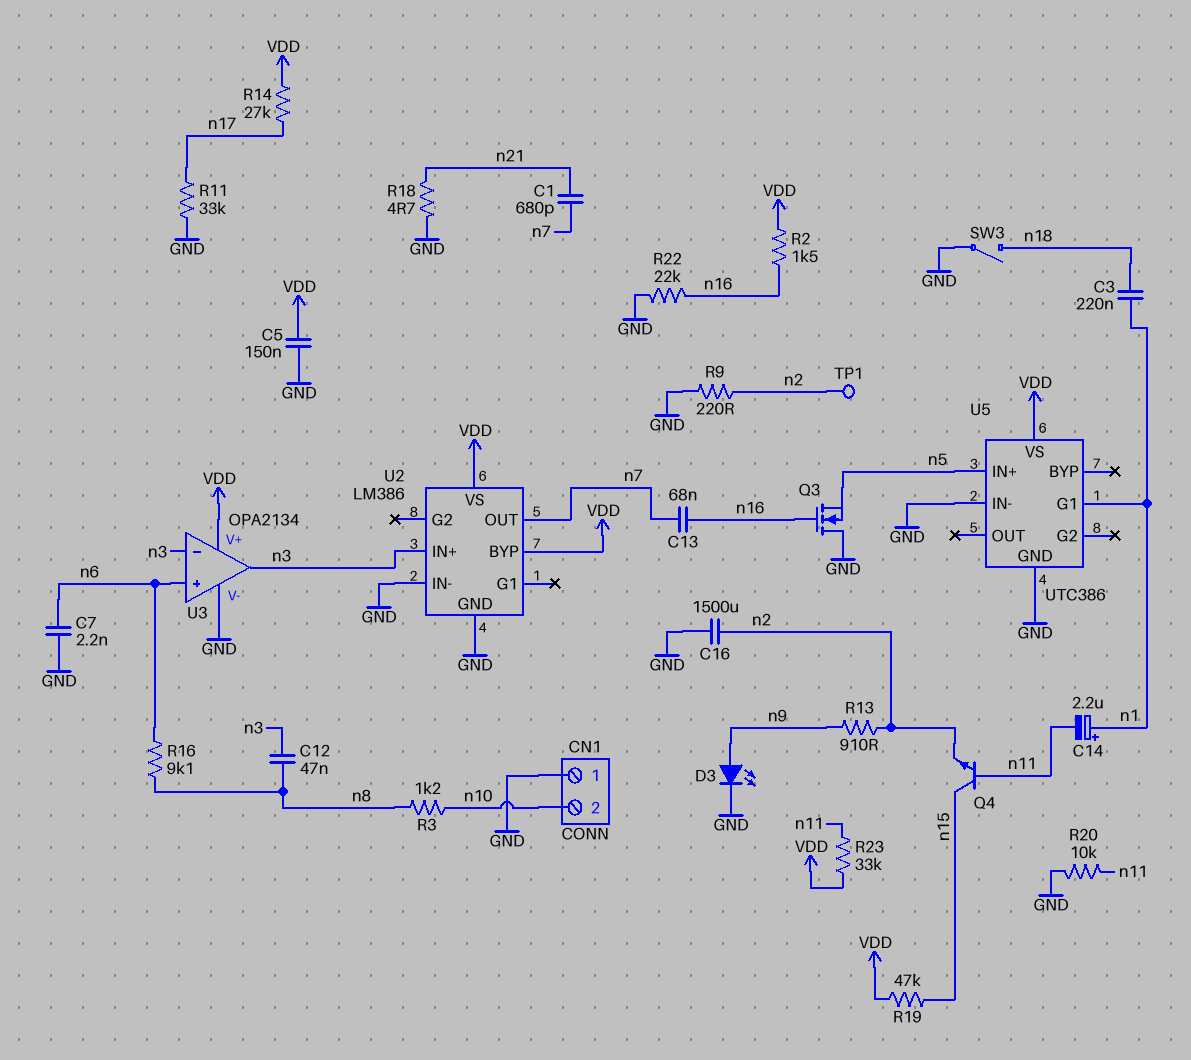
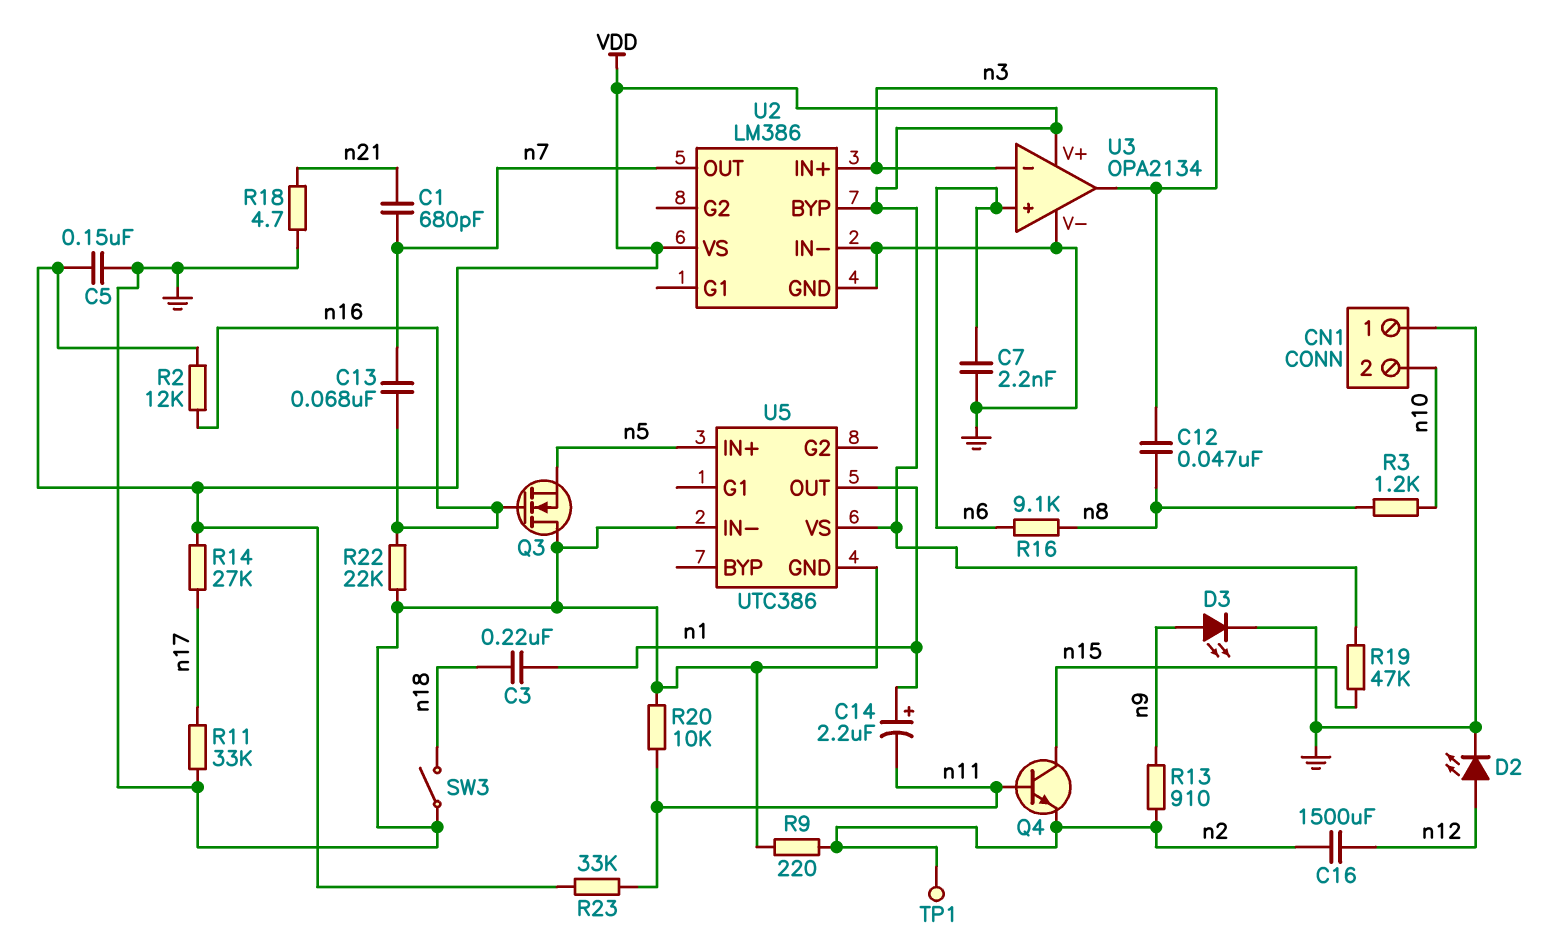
C16: 1500uF (GND, n2) -> 1500uF (n2, n12)
D2: none -> LED (A n12, K GND)
R2: 1.5k (VDD, n16) -> 12k (VDD, n16)
U5 pin G1: n1 -> none
U5 pin OUT: none -> n1

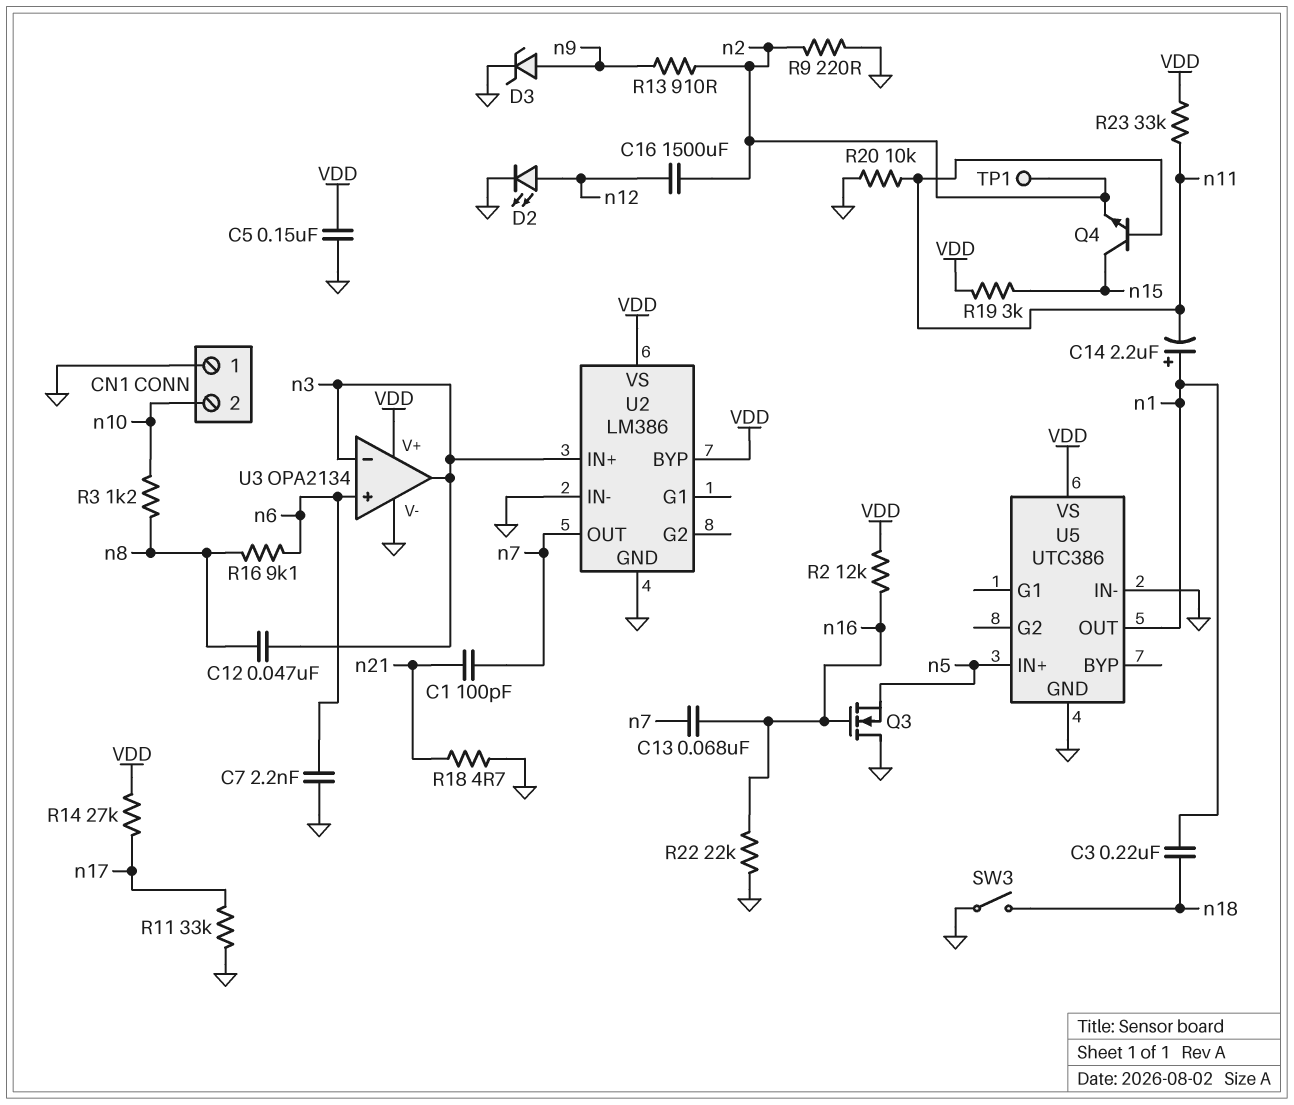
C1: 680pF (n7, n21) -> 100pF (n7, n21)
D3: LED (A n9, K GND) -> zener (A n9, K GND)
R19: 47k (VDD, n15) -> 3k (VDD, n15)

